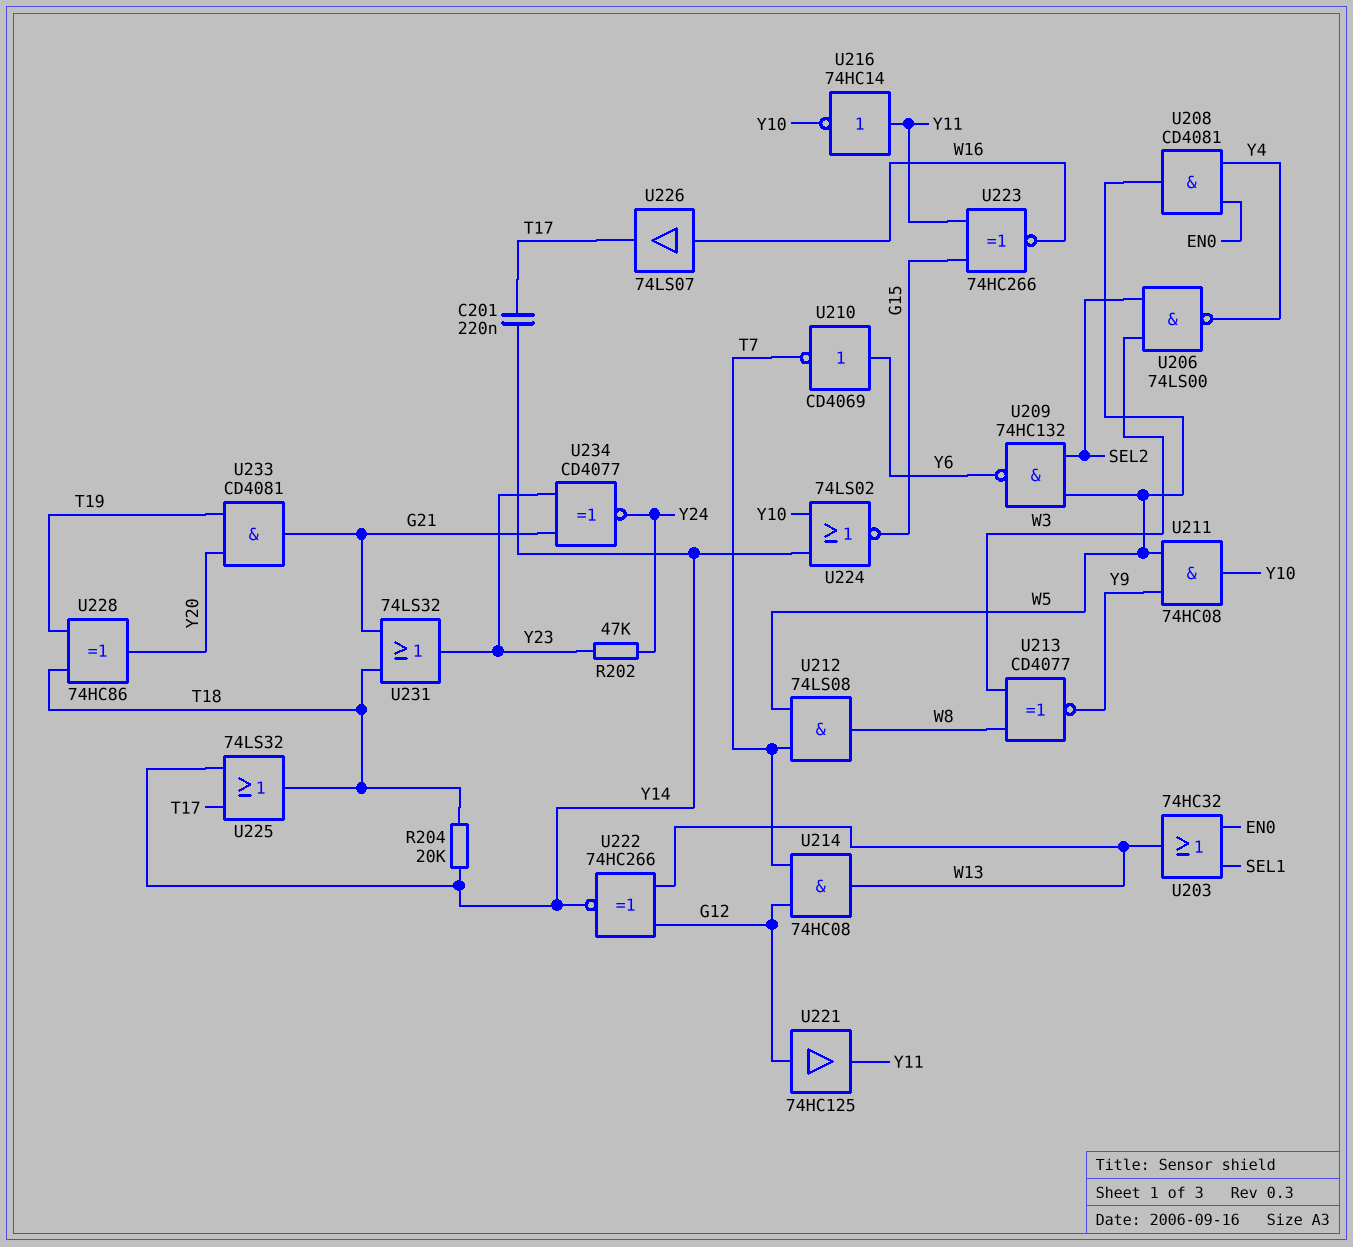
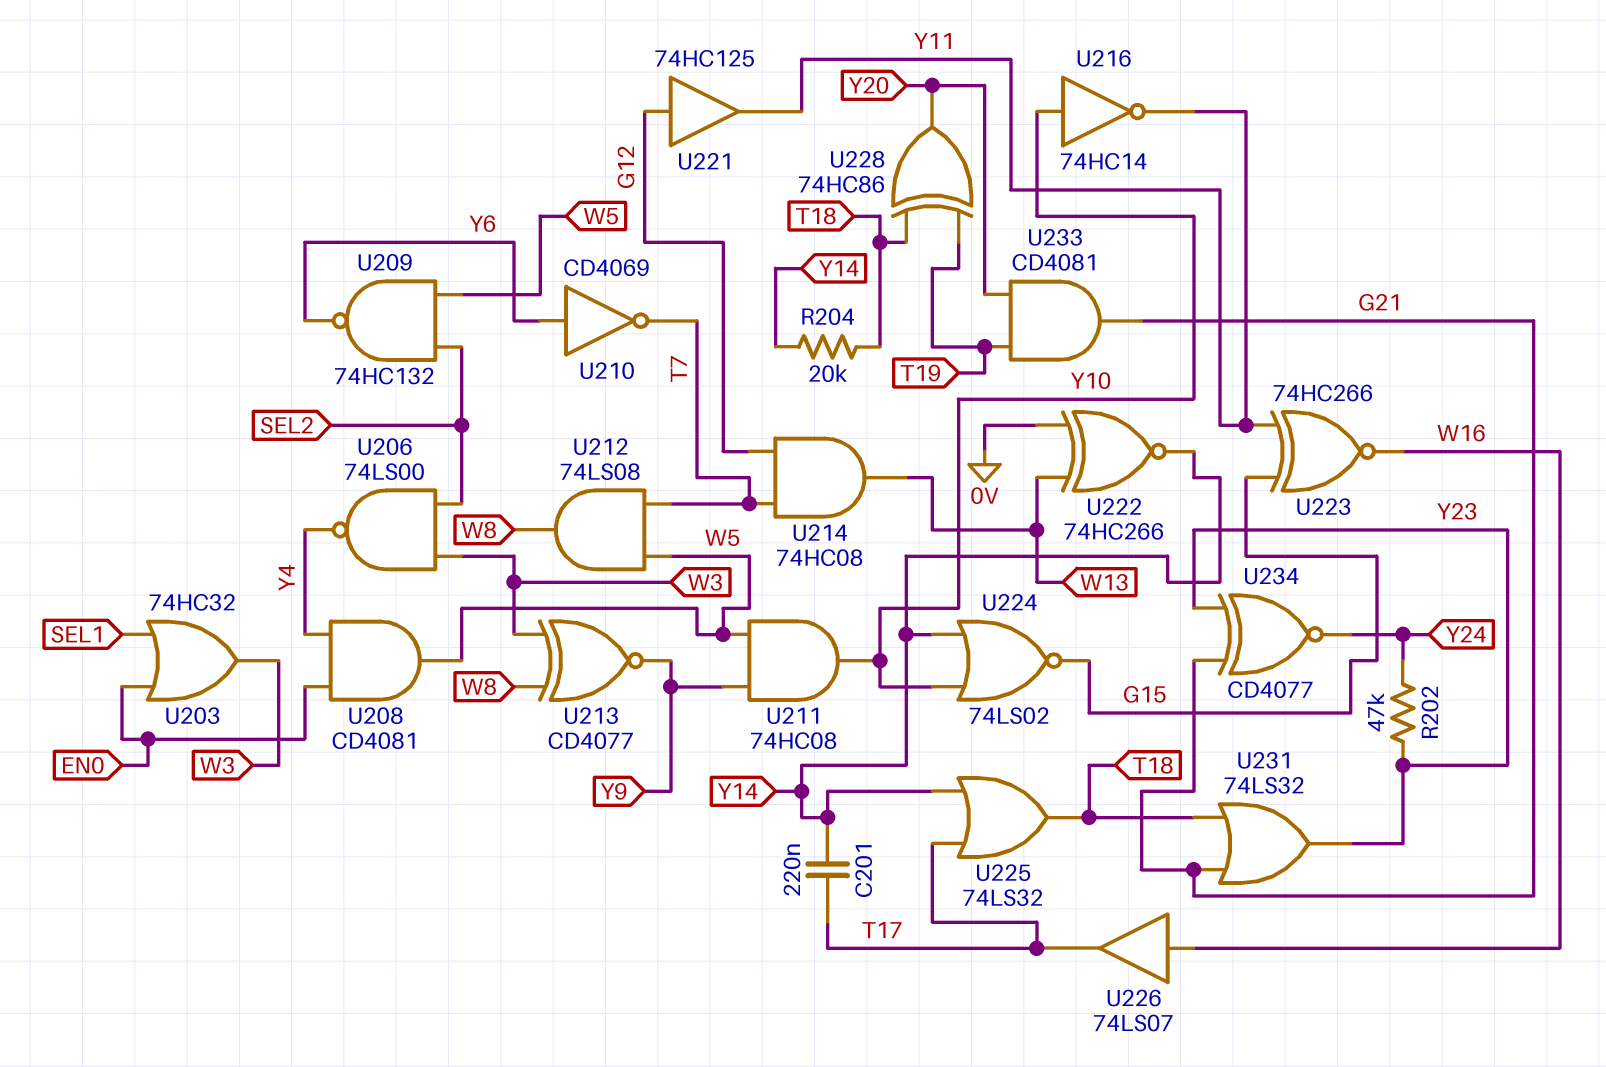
U203: OR 74HC32 (in EN0, in SEL1, out W13) -> OR 74HC32 (in EN0, in SEL1, out W3)
U216: NOT 74HC14 (in Y11, out Y10) -> NOT 74HC14 (in Y10, out Y11)
U222: XNOR 74HC266 (in G12, in W13, out Y14) -> XNOR 74HC266 (in 0V, in W13, out Y14)

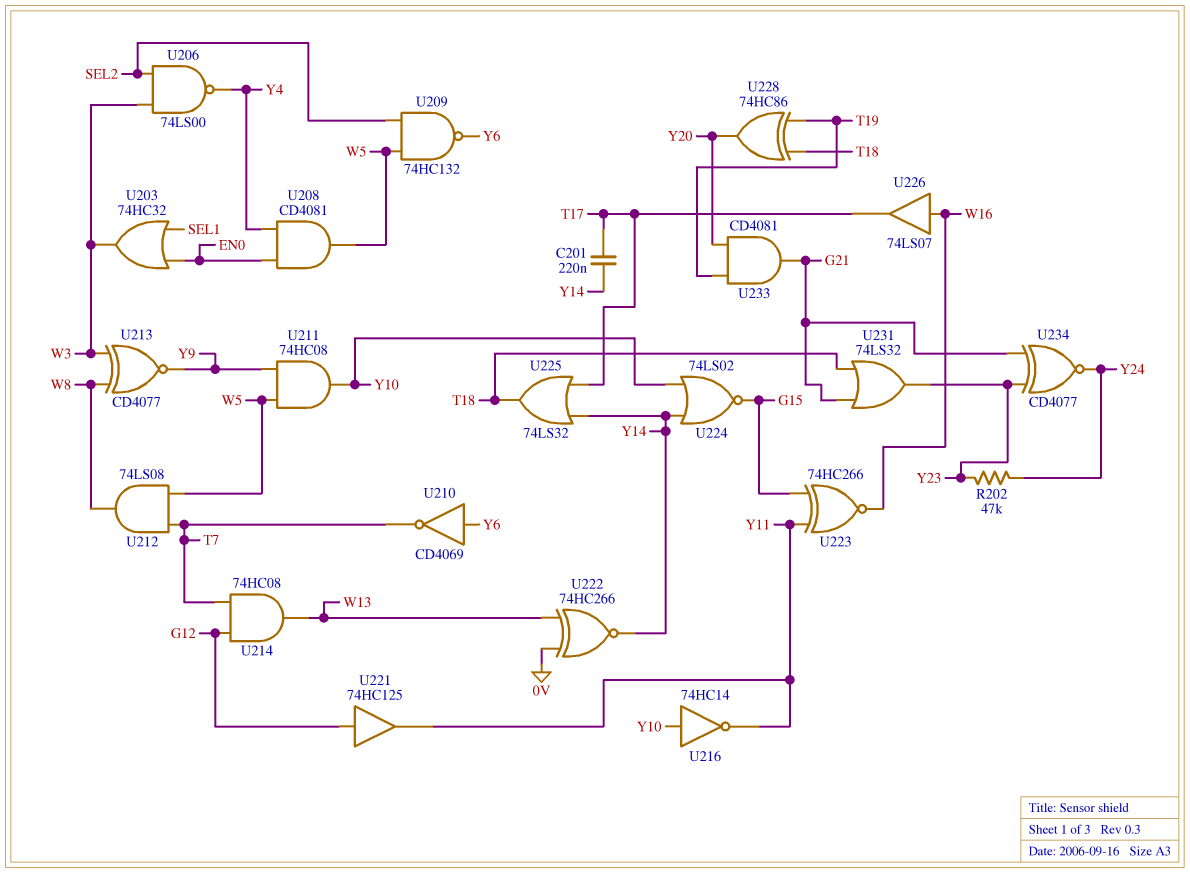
R204: 20k (T18, Y14) -> none

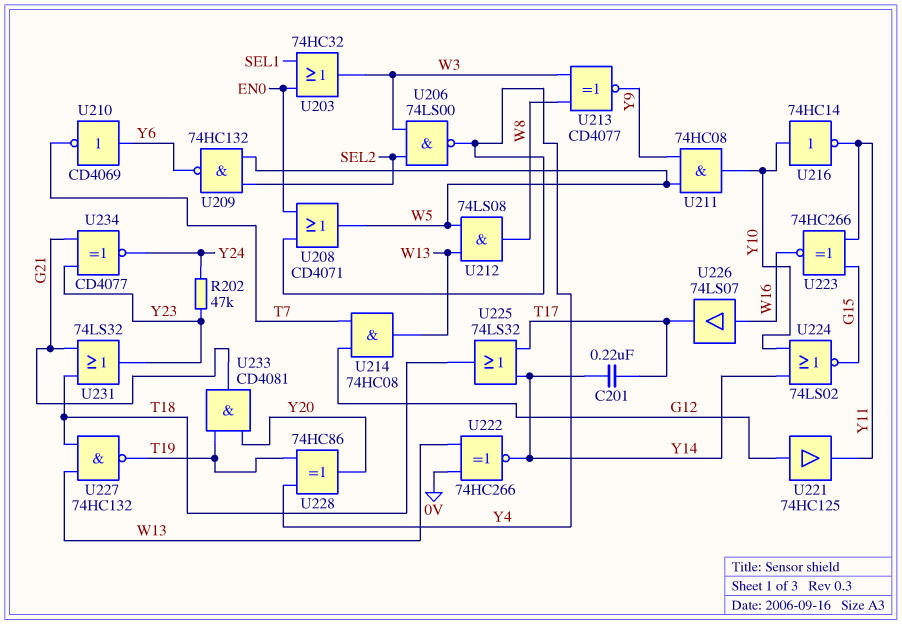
U208: AND CD4081 (in EN0, in Y4, out W5) -> OR CD4071 (in EN0, in Y4, out W5)
U212: AND 74LS08 (in T7, in W5, out W8) -> AND 74LS08 (in W5, in W13, out W8)
U227: none -> NAND 74HC132 (in T18, in W13, out T19)
U228: XOR 74HC86 (in T18, in T19, out Y20) -> XOR 74HC86 (in T19, in Y4, out Y20)

